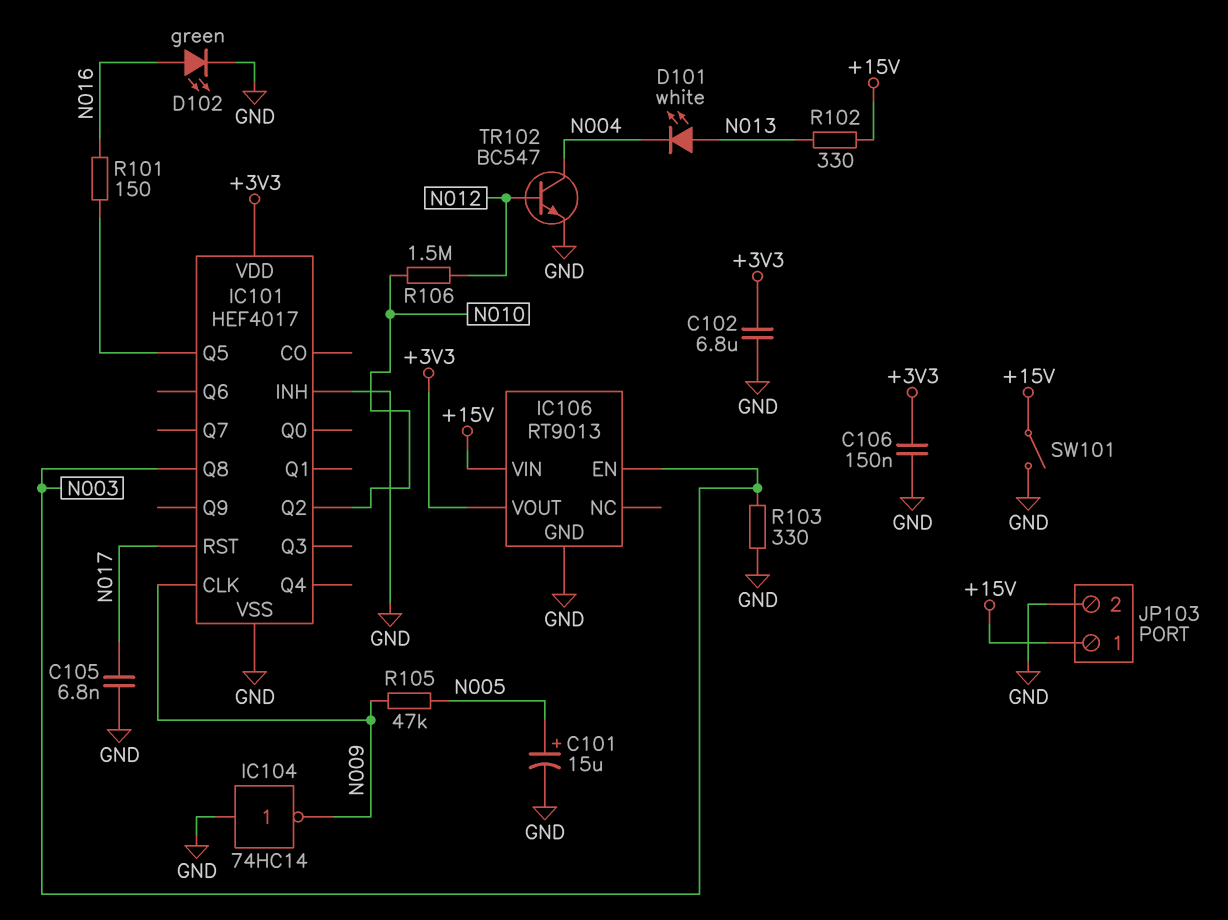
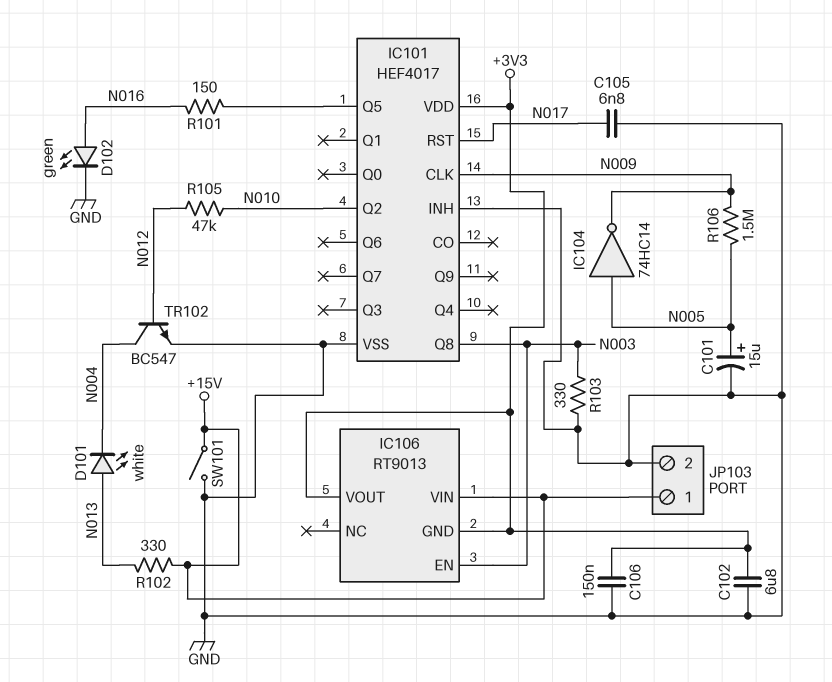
IC104: NOT 74HC14 (in GND, out N009) -> NOT 74HC14 (in N005, out N009)
IC106 pin GND: GND -> +3V3
R105: 47k (N005, N009) -> 47k (N010, N012)
R106: 1.5M (N010, N012) -> 1.5M (N005, N009)

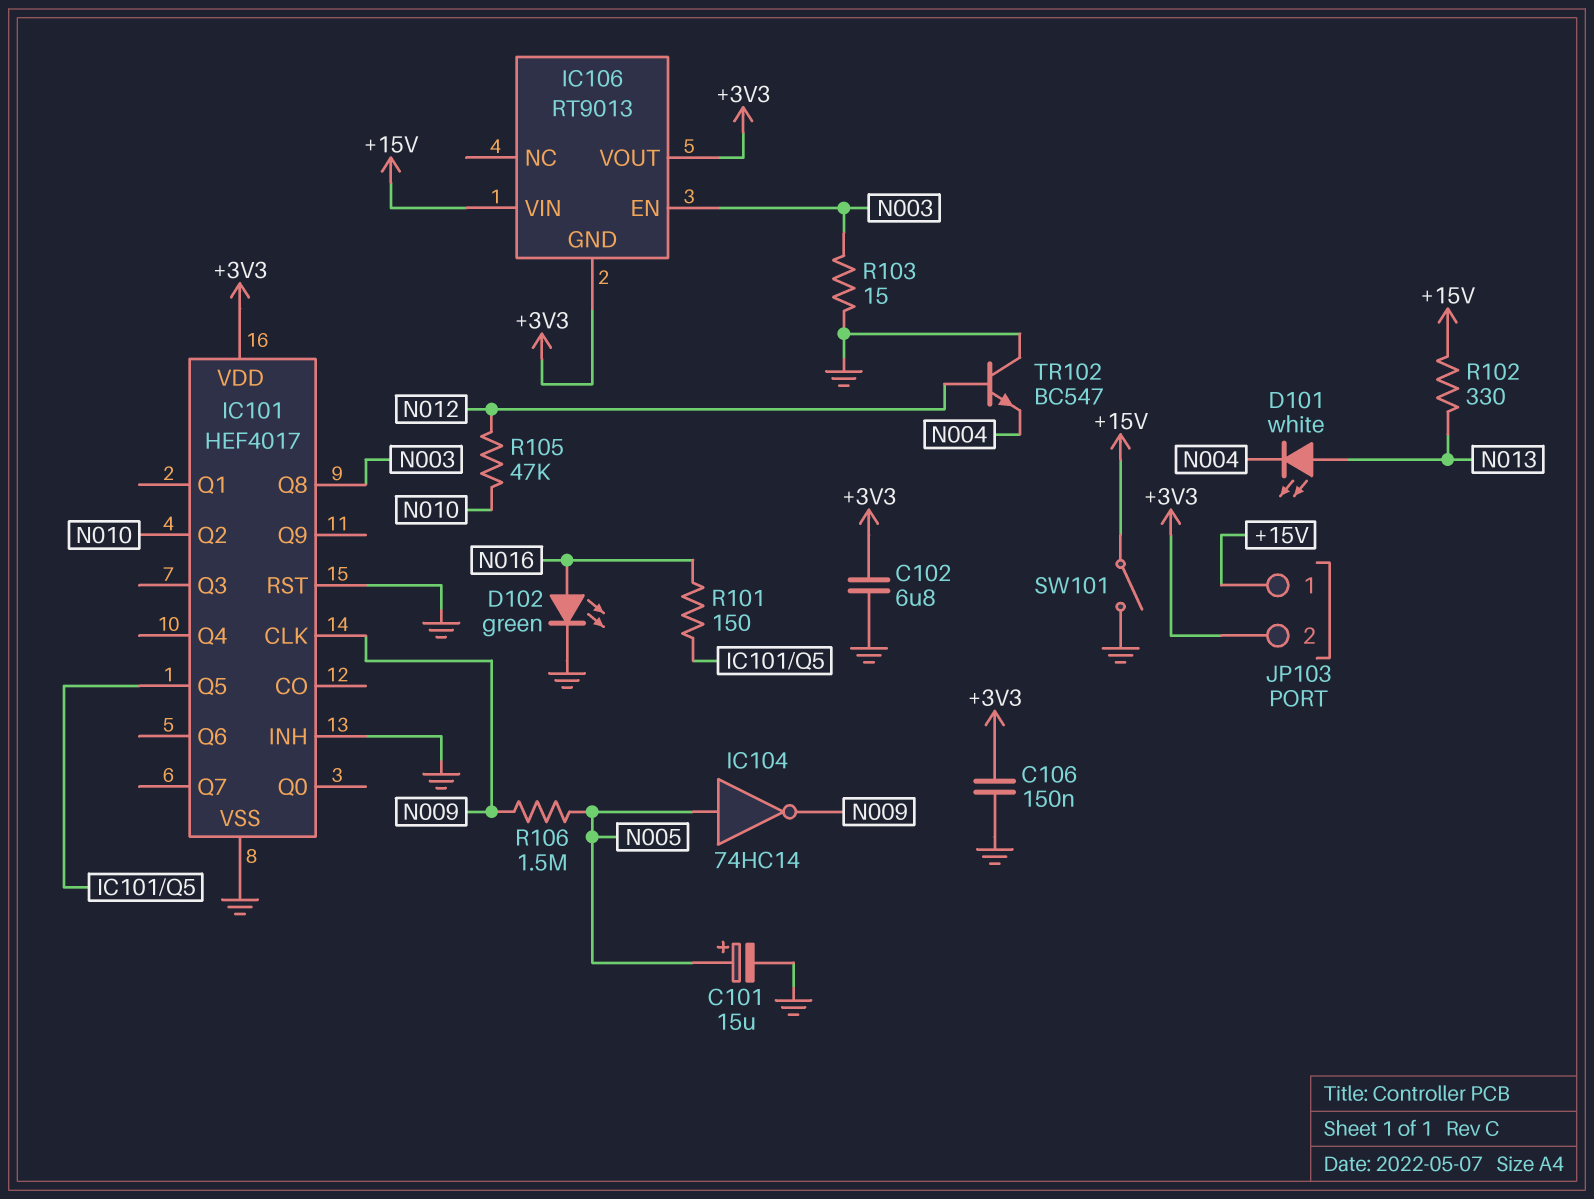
C105: 6.8nF (GND, N017) -> none
IC101 pin RST: N017 -> GND
JP103 pin 2: GND -> +3V3
R103: 330 (GND, N003) -> 15 (GND, N003)
TR102: NPN BC547 (B N012, C N004, E GND) -> NPN BC547 (B N012, C GND, E N004)

